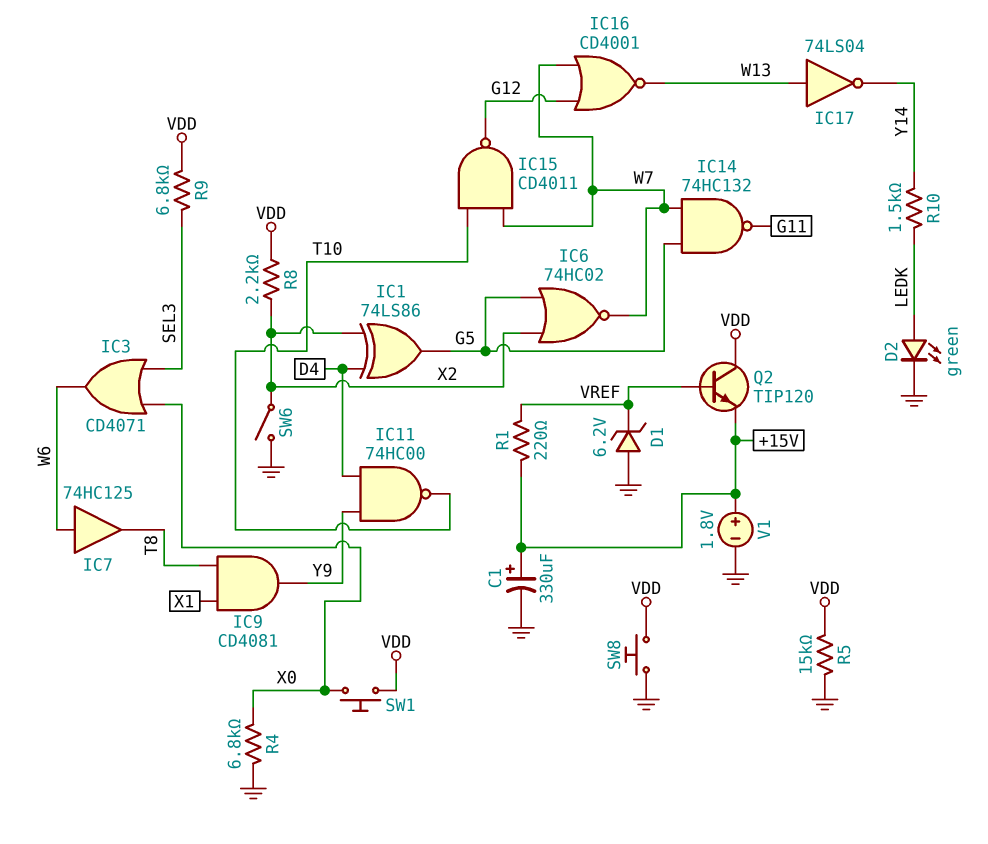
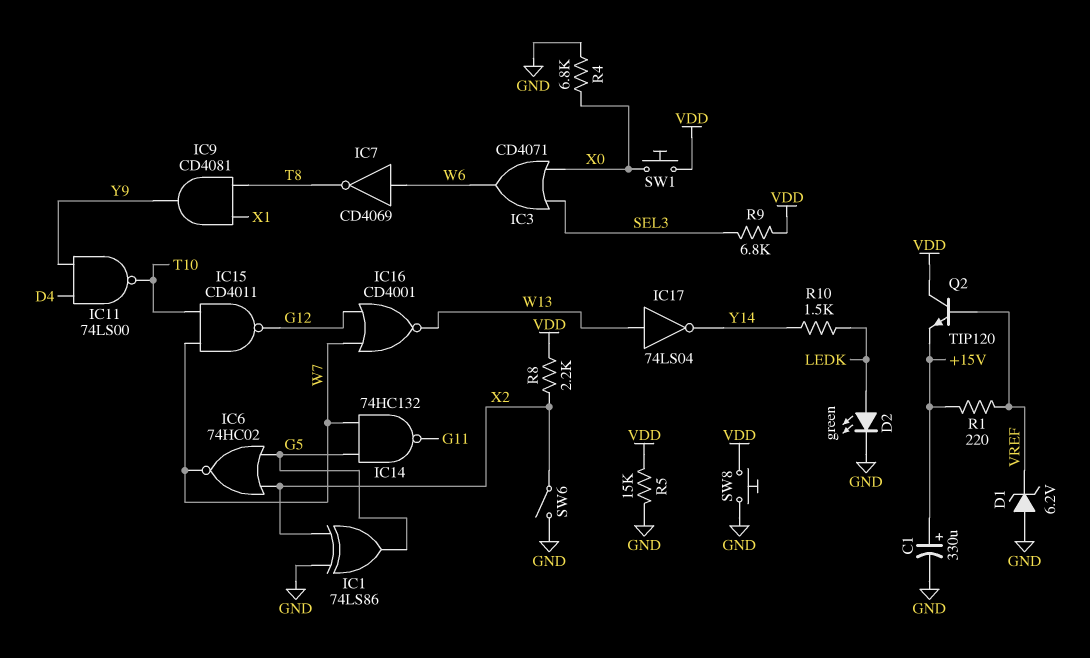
IC1: XOR 74LS86 (in D4, in X2, out G5) -> XOR 74LS86 (in GND, in X2, out G5)
IC7: buffer 74HC125 (in W6, out T8) -> NOT CD4069 (in W6, out T8)
IC11: NAND 74HC00 (in D4, in Y9, out T10) -> NAND 74LS00 (in D4, in Y9, out T10)
V1: 1.8V (plus +15V, minus GND) -> none

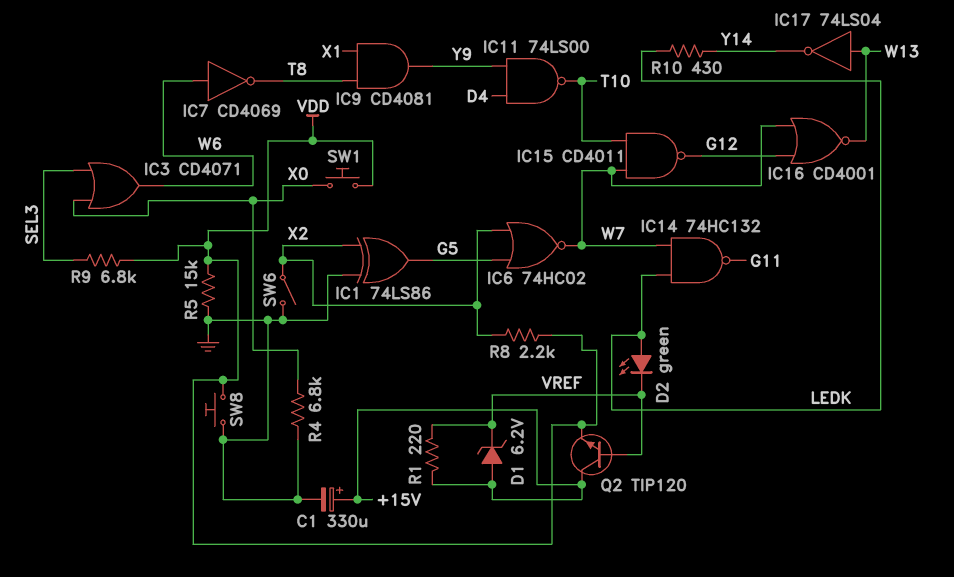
D1: zener 6.2V (A GND, K VREF) -> zener 6.2V (A +15V, K VREF)
D2: LED green (A LEDK, K GND) -> LED green (A LEDK, K VREF)
IC14: NAND 74HC132 (in G5, in W7, out G11) -> NAND 74HC132 (in LEDK, in W7, out G11)
Q2: NPN TIP120 (B VREF, C VDD, E +15V) -> NPN TIP120 (B VREF, C +15V, E VDD)
R10: 1.5k (LEDK, Y14) -> 430 (LEDK, Y14)

